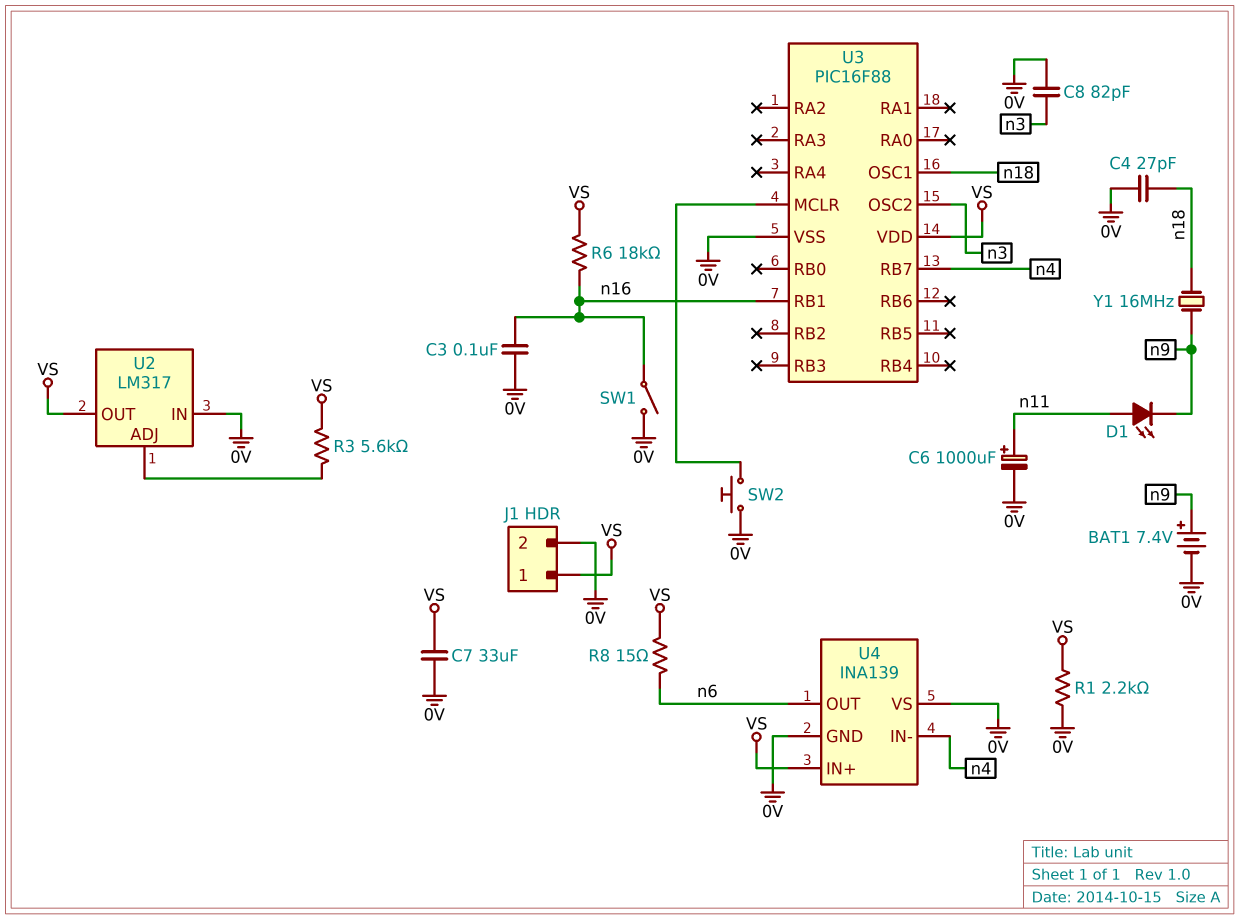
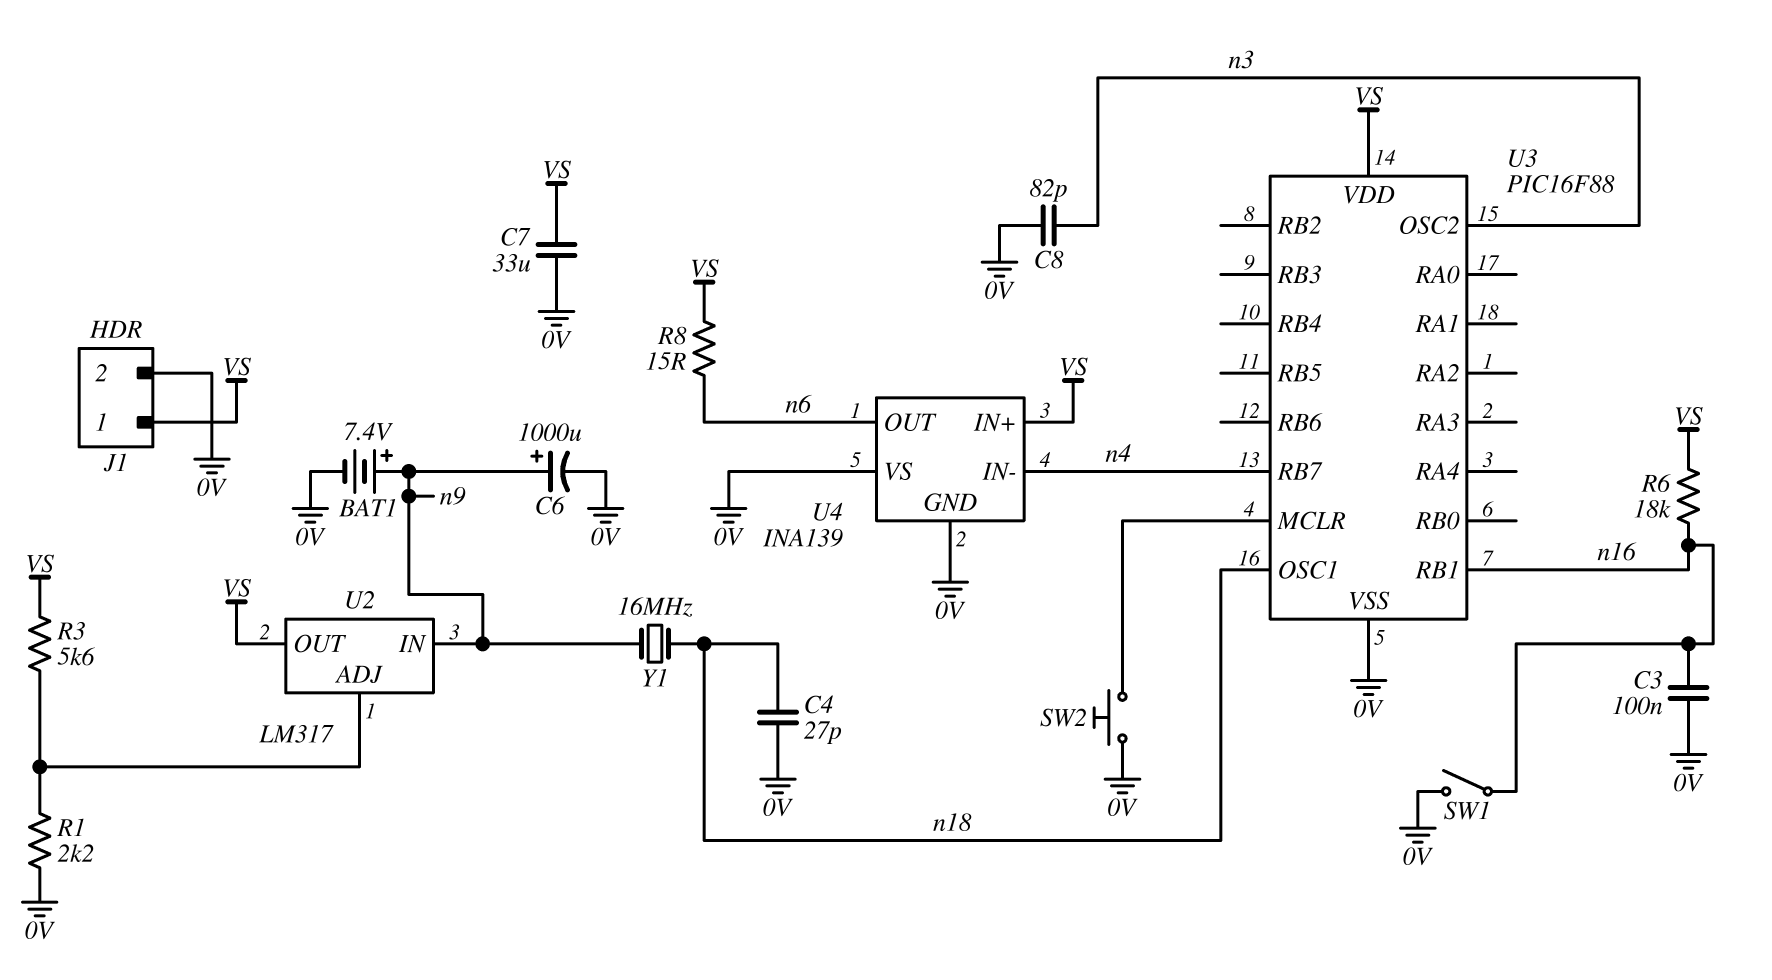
C6: 1000uF (plus n11, minus 0V) -> 1000uF (plus n9, minus 0V)
D1: LED (A n11, K n9) -> none
R1: 2.2k (0V, VS) -> 2.2k (0V, U2/ADJ)
U2 pin IN: 0V -> n9

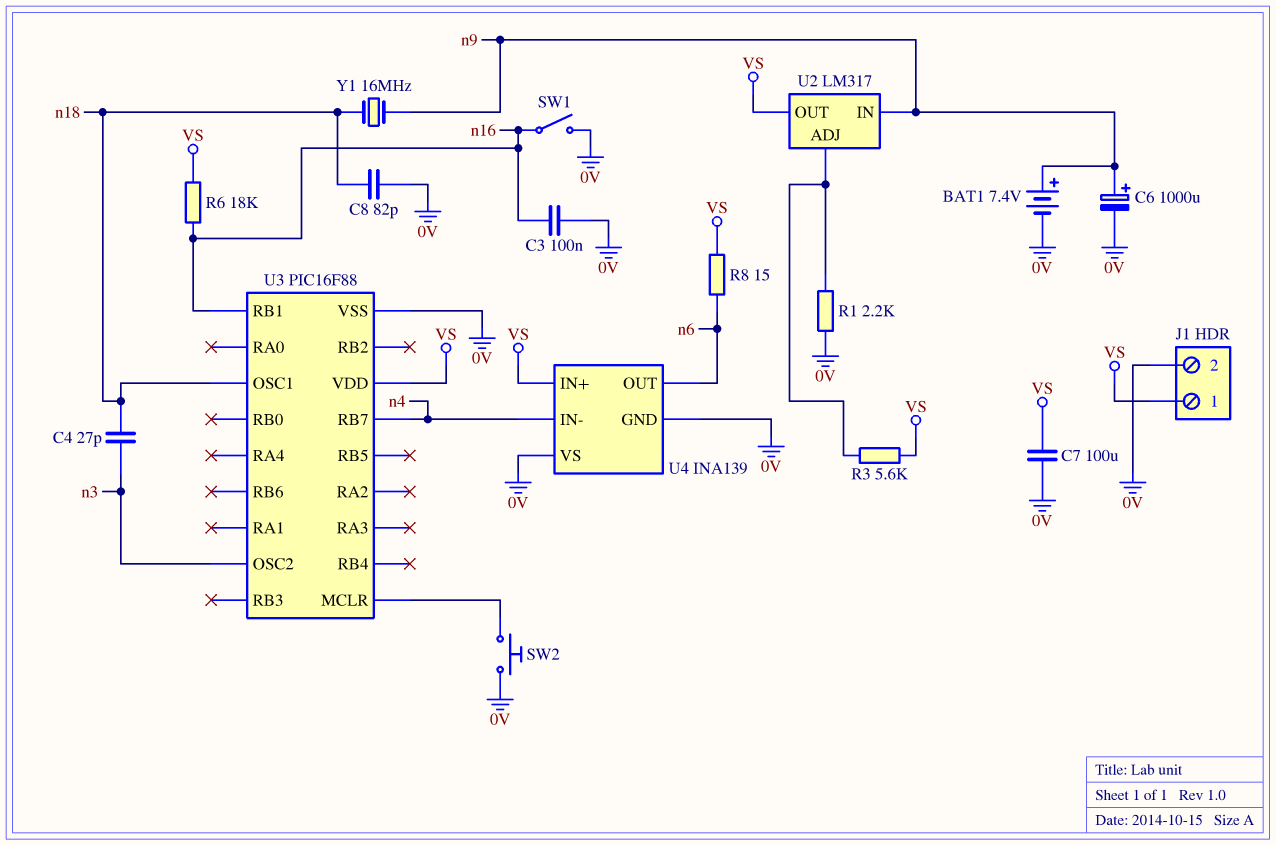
C4: 27pF (0V, n18) -> 27pF (n3, n18)
C7: 33uF (0V, VS) -> 100uF (0V, VS)
C8: 82pF (0V, n3) -> 82pF (0V, n18)

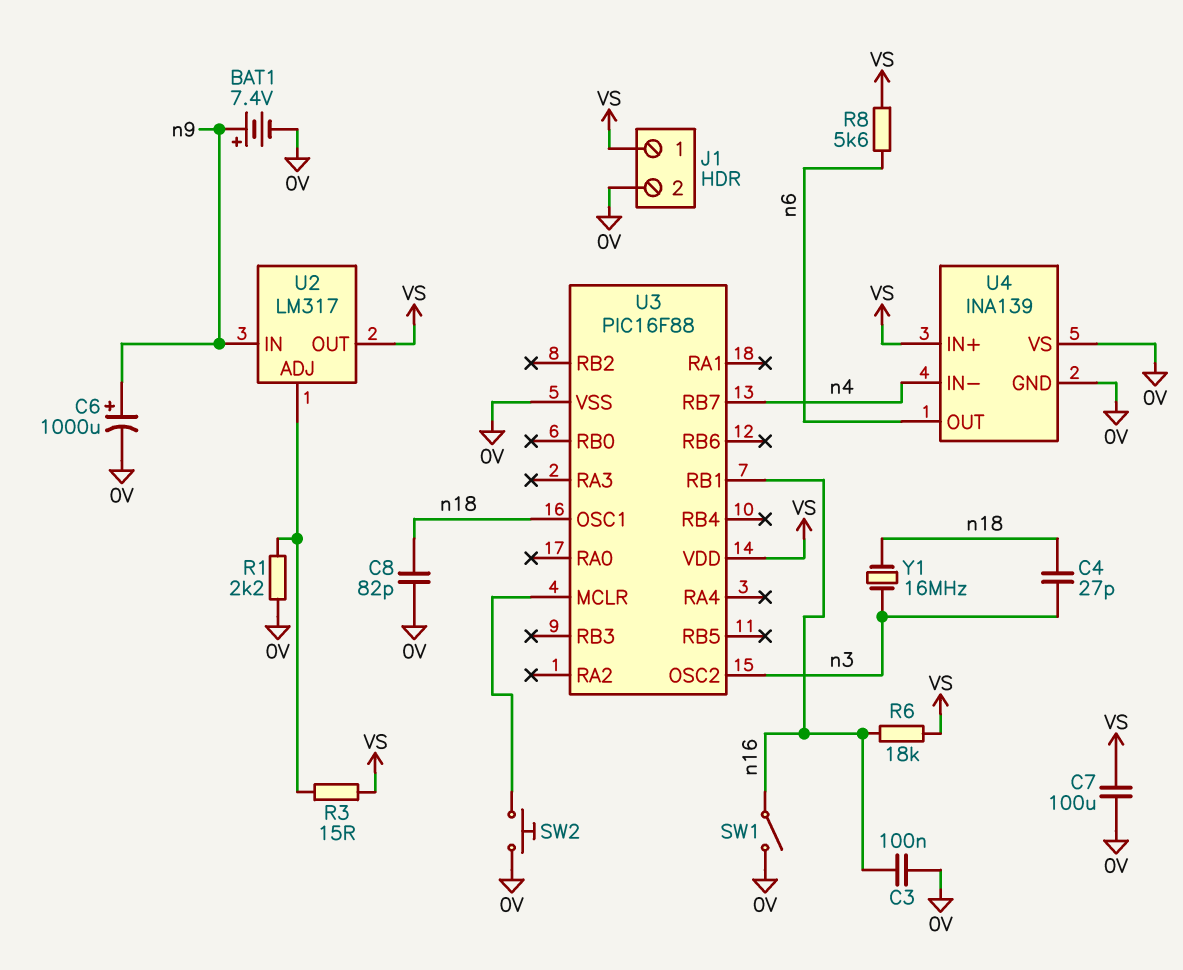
R3: 5.6k (U2/ADJ, VS) -> 15 (U2/ADJ, VS)
R8: 15 (VS, n6) -> 5.6k (VS, n6)
Y1: 16MHz (n9, n18) -> 16MHz (n3, n18)

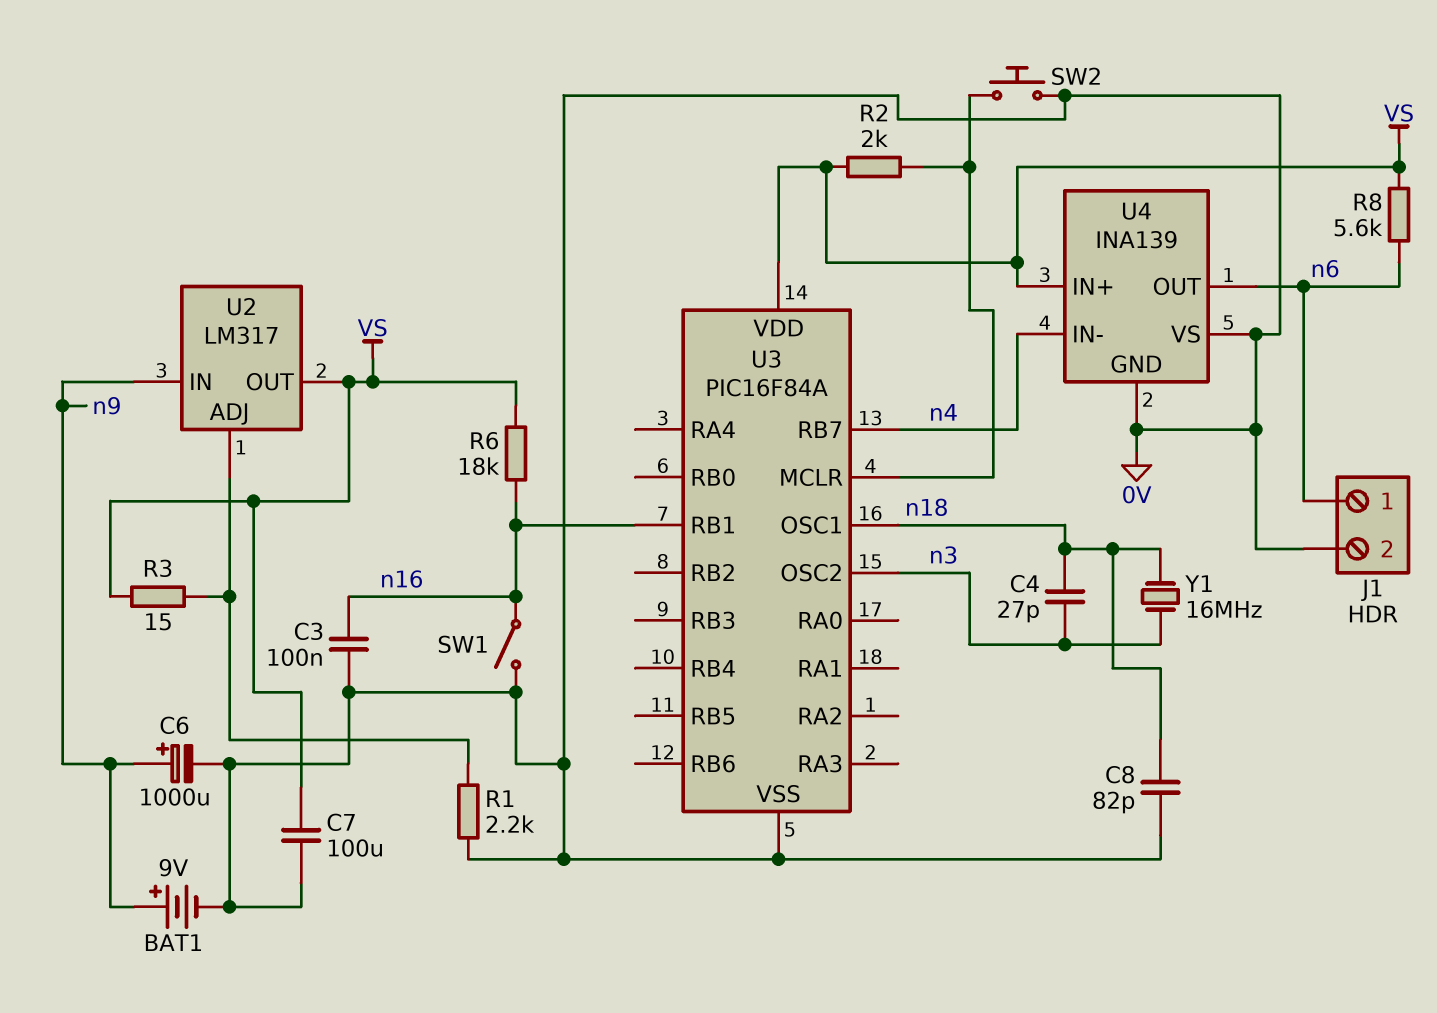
BAT1: 7.4V (plus n9, minus 0V) -> 9V (plus n9, minus 0V)
J1 pin 1: VS -> n6
R2: none -> 2k (U3/MCLR, VS)
U3: PIC16F88 -> PIC16F84A

